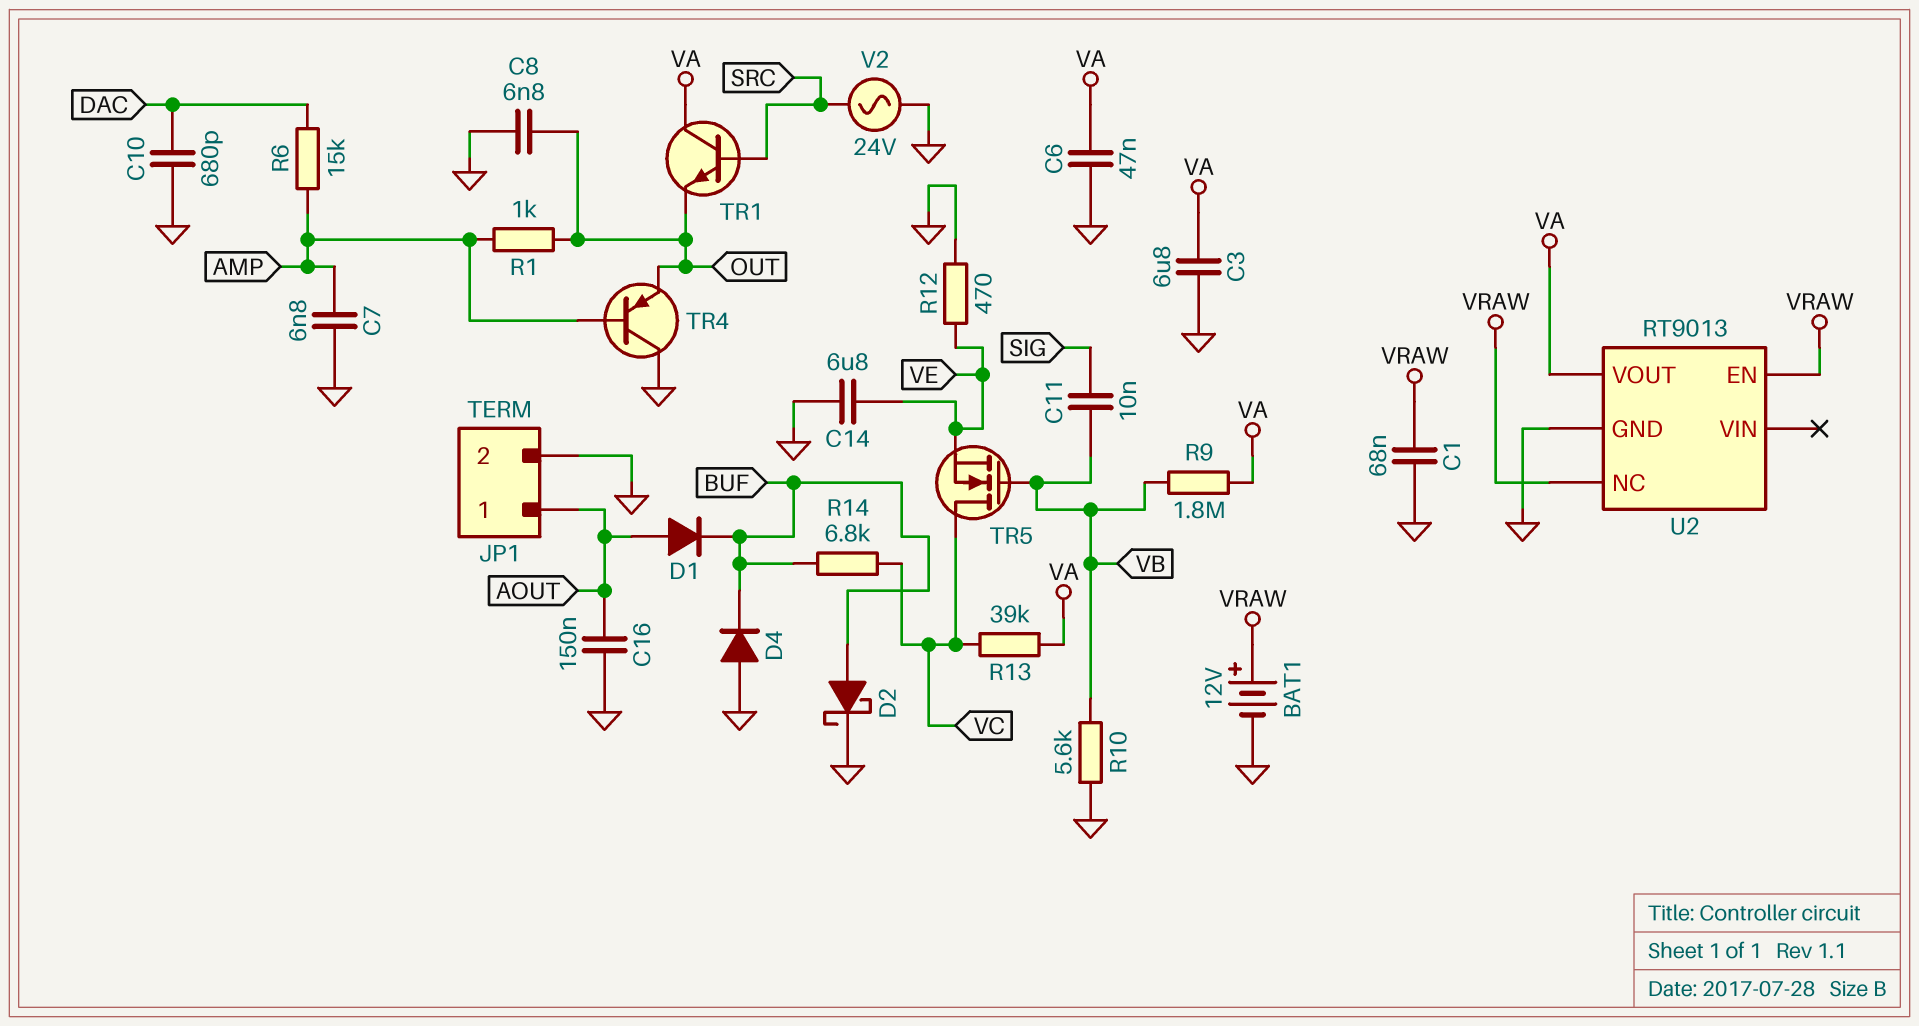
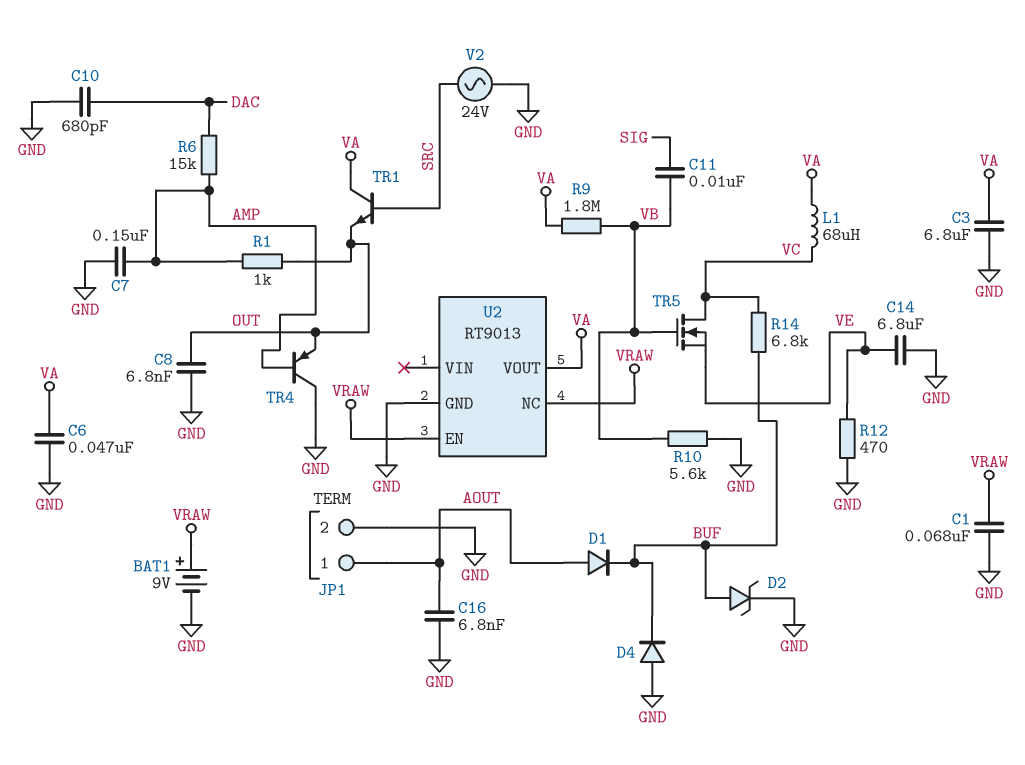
BAT1: 12V (plus VRAW, minus GND) -> 9V (plus VRAW, minus GND)
C7: 6.8nF (AMP, GND) -> 150nF (AMP, GND)
C16: 150nF (AOUT, GND) -> 6.8nF (AOUT, GND)
D2: schottky (A BUF, K GND) -> zener (A BUF, K GND)
L1: none -> 68uH (VA, VC)
R13: 39k (VA, VC) -> none

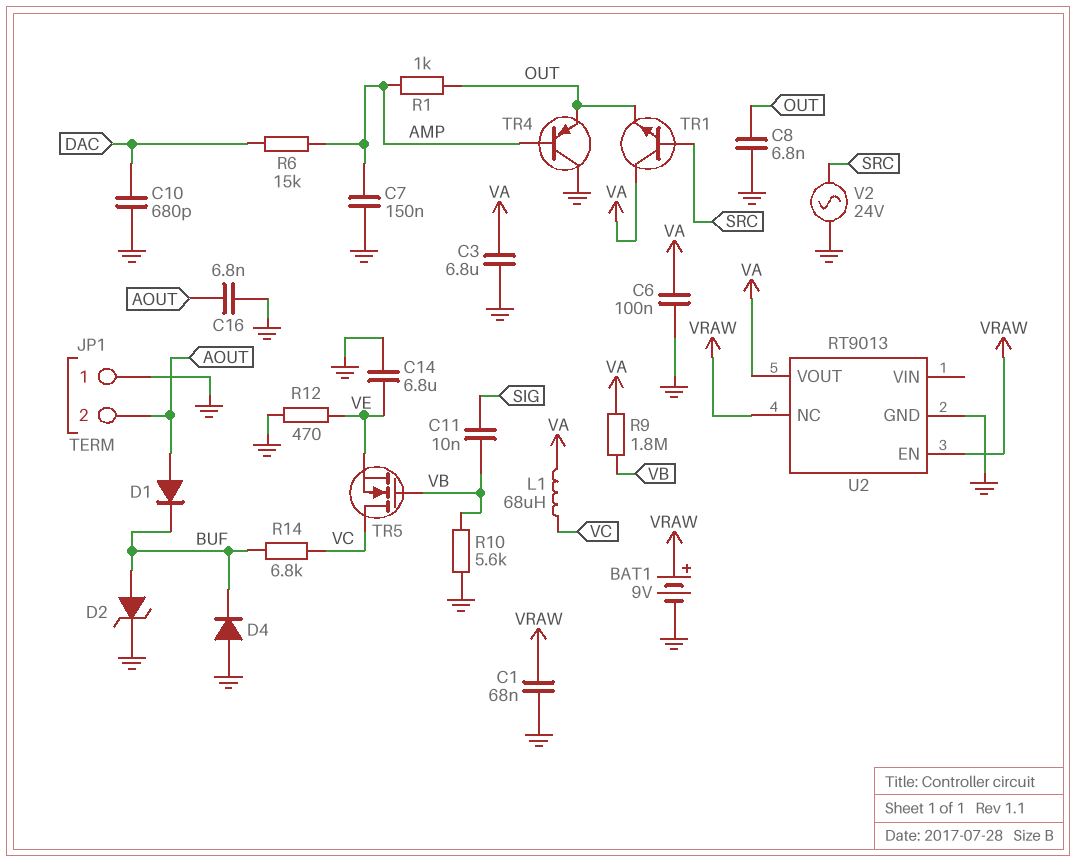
C6: 47nF (GND, VA) -> 100nF (GND, VA)
JP1 pin 1: AOUT -> GND
JP1 pin 2: GND -> AOUT

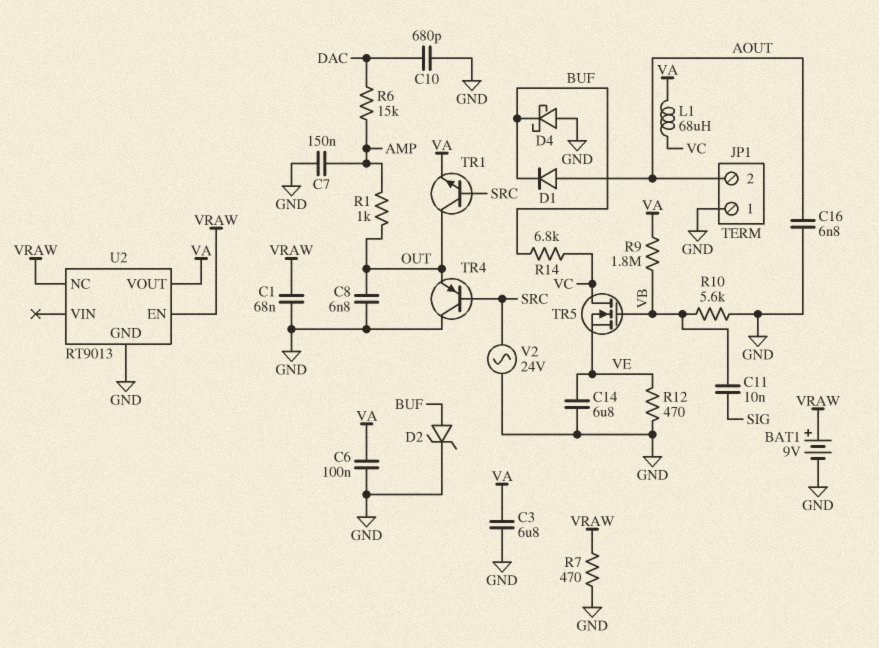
D4: diode (A GND, K BUF) -> schottky (A GND, K BUF)
R7: none -> 470 (GND, VRAW)
TR1: NPN (B SRC, C VA, E OUT) -> NPN (B SRC, C OUT, E VA)
TR4: PNP (B AMP, C GND, E OUT) -> PNP (B SRC, C GND, E OUT)

